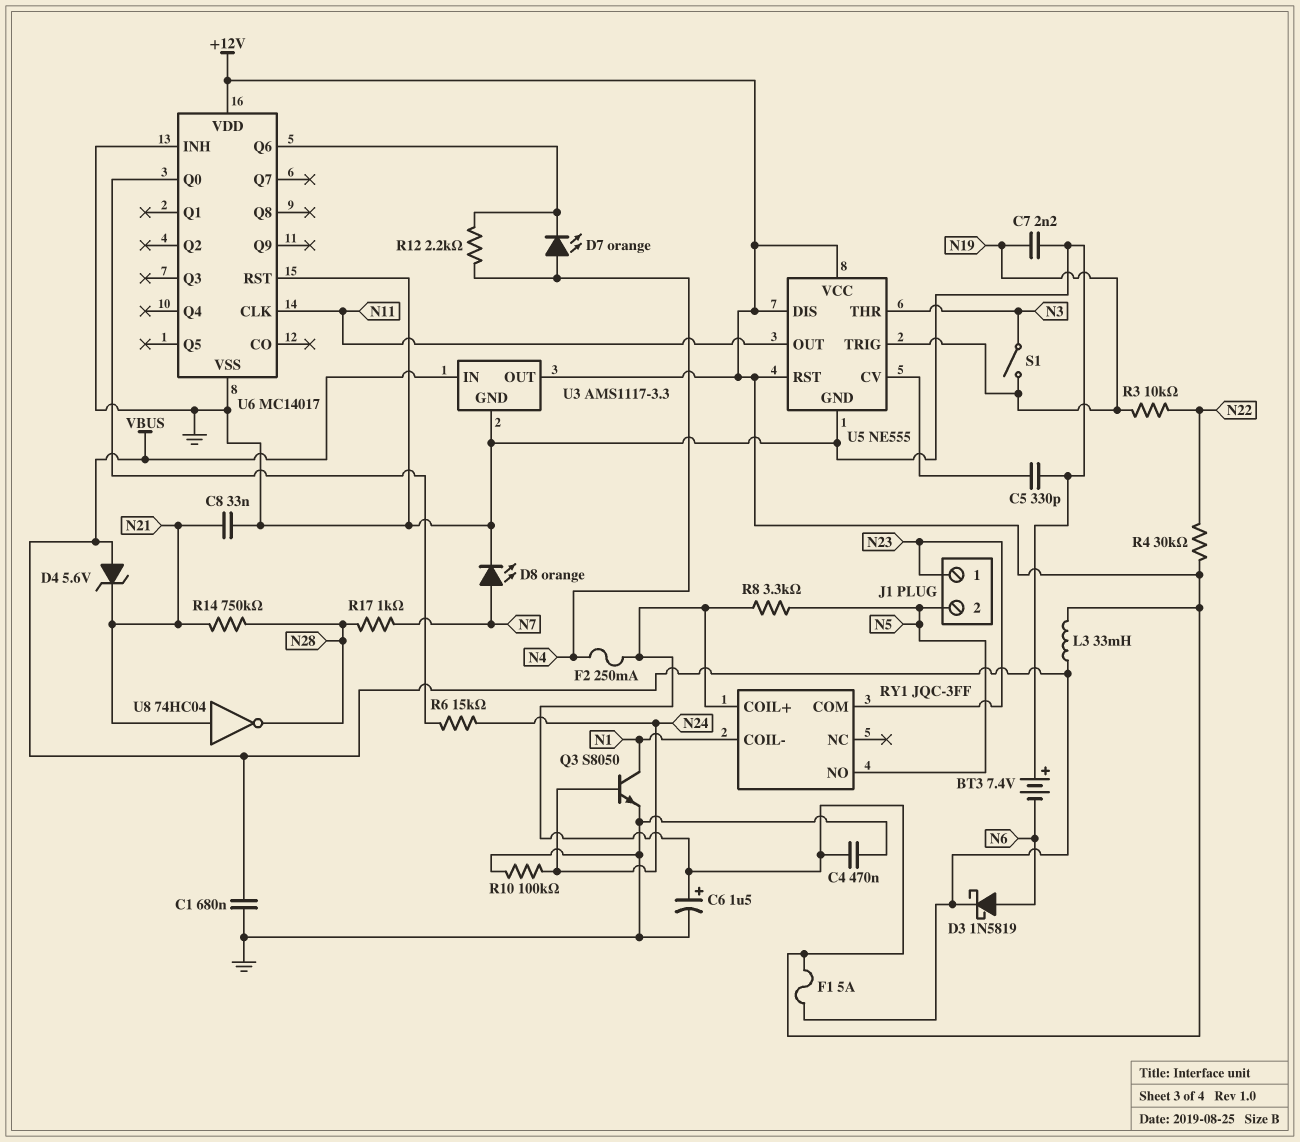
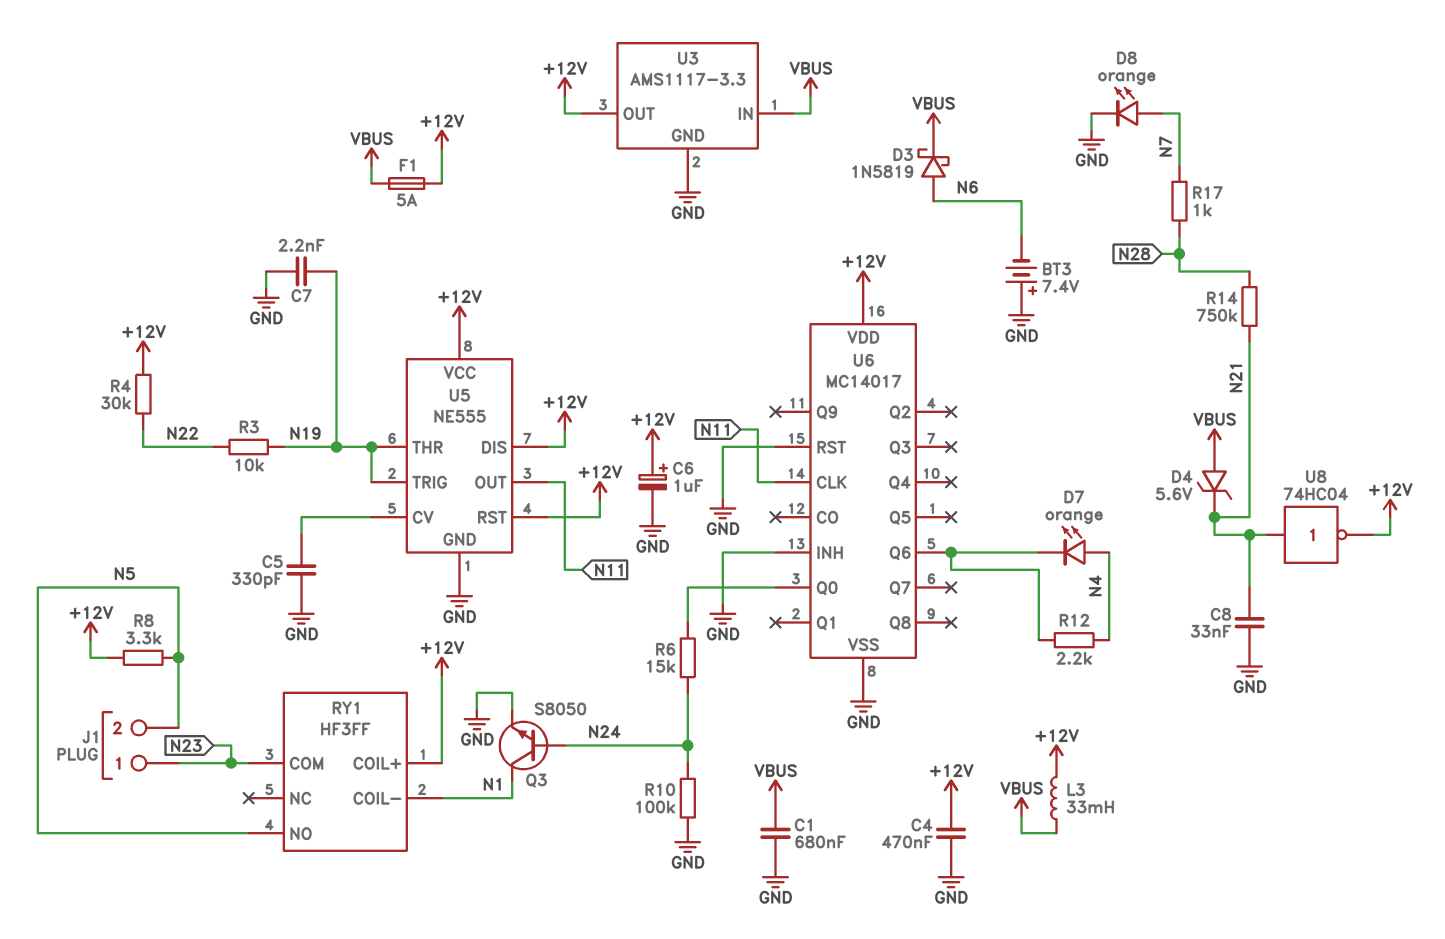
C6: 1.5uF (plus +12V, minus GND) -> 1uF (plus +12V, minus GND)
F2: 250mA (+12V, N4) -> none
RY1: JQC-3FF -> HF3FF
S1: switch (N3, N19) -> none
U5 pin THR: N3 -> N19
U8: NOT 74HC04 (in N21, out N28) -> NOT 74HC04 (in N21, out +12V)

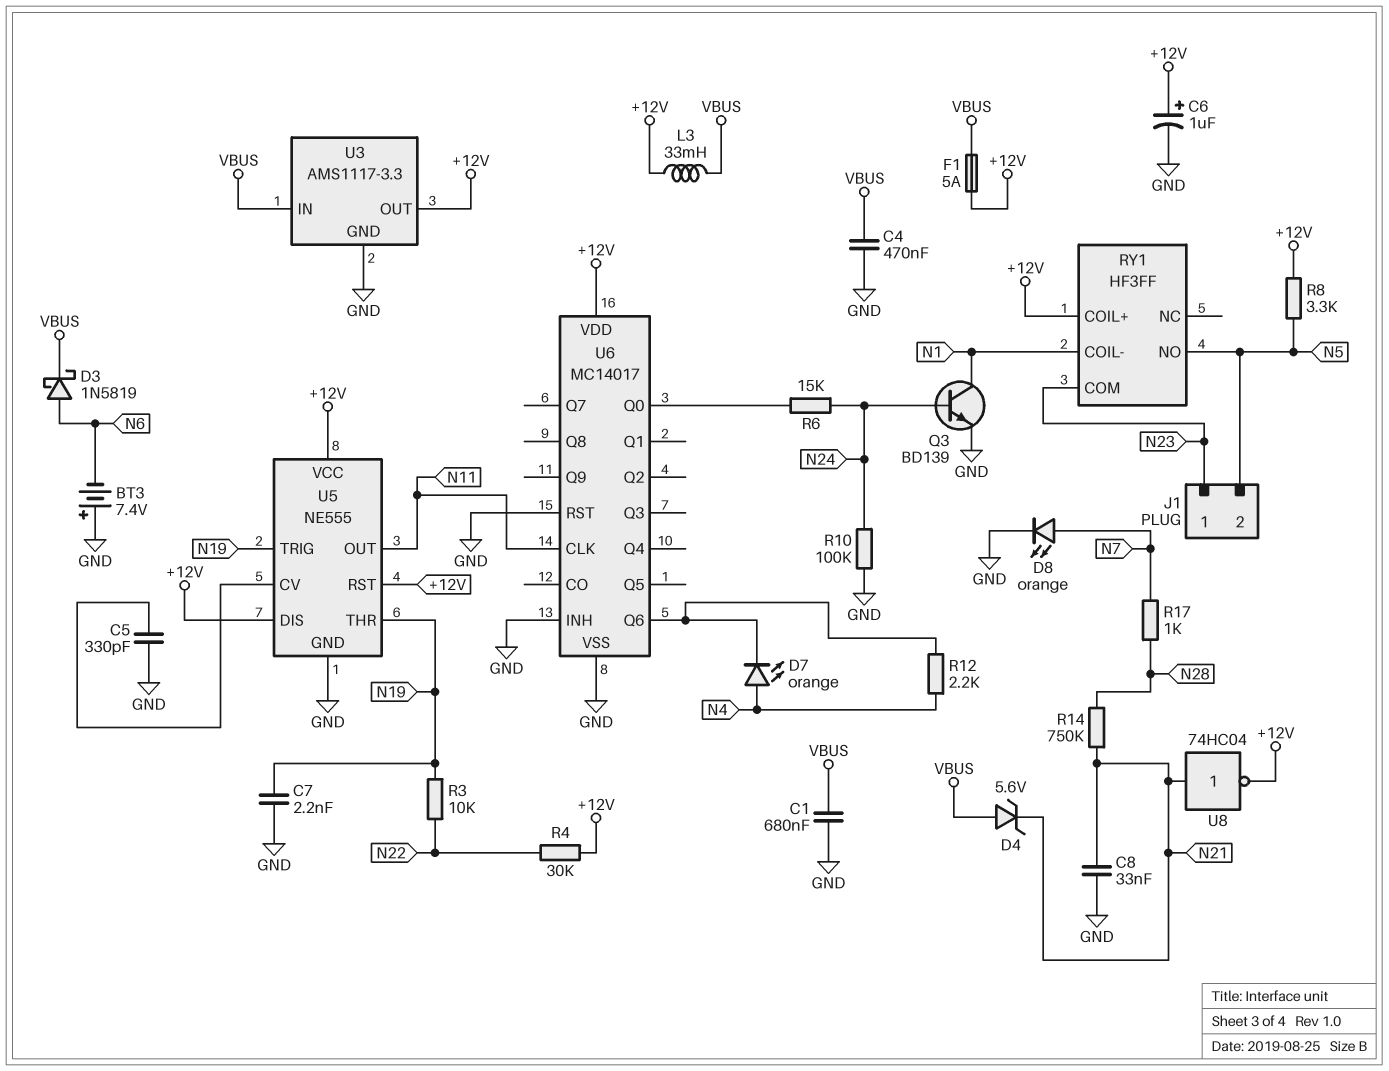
C4: 470nF (+12V, GND) -> 470nF (GND, VBUS)
Q3: NPN S8050 (B N24, C N1, E GND) -> NPN BD139 (B N24, C N1, E GND)

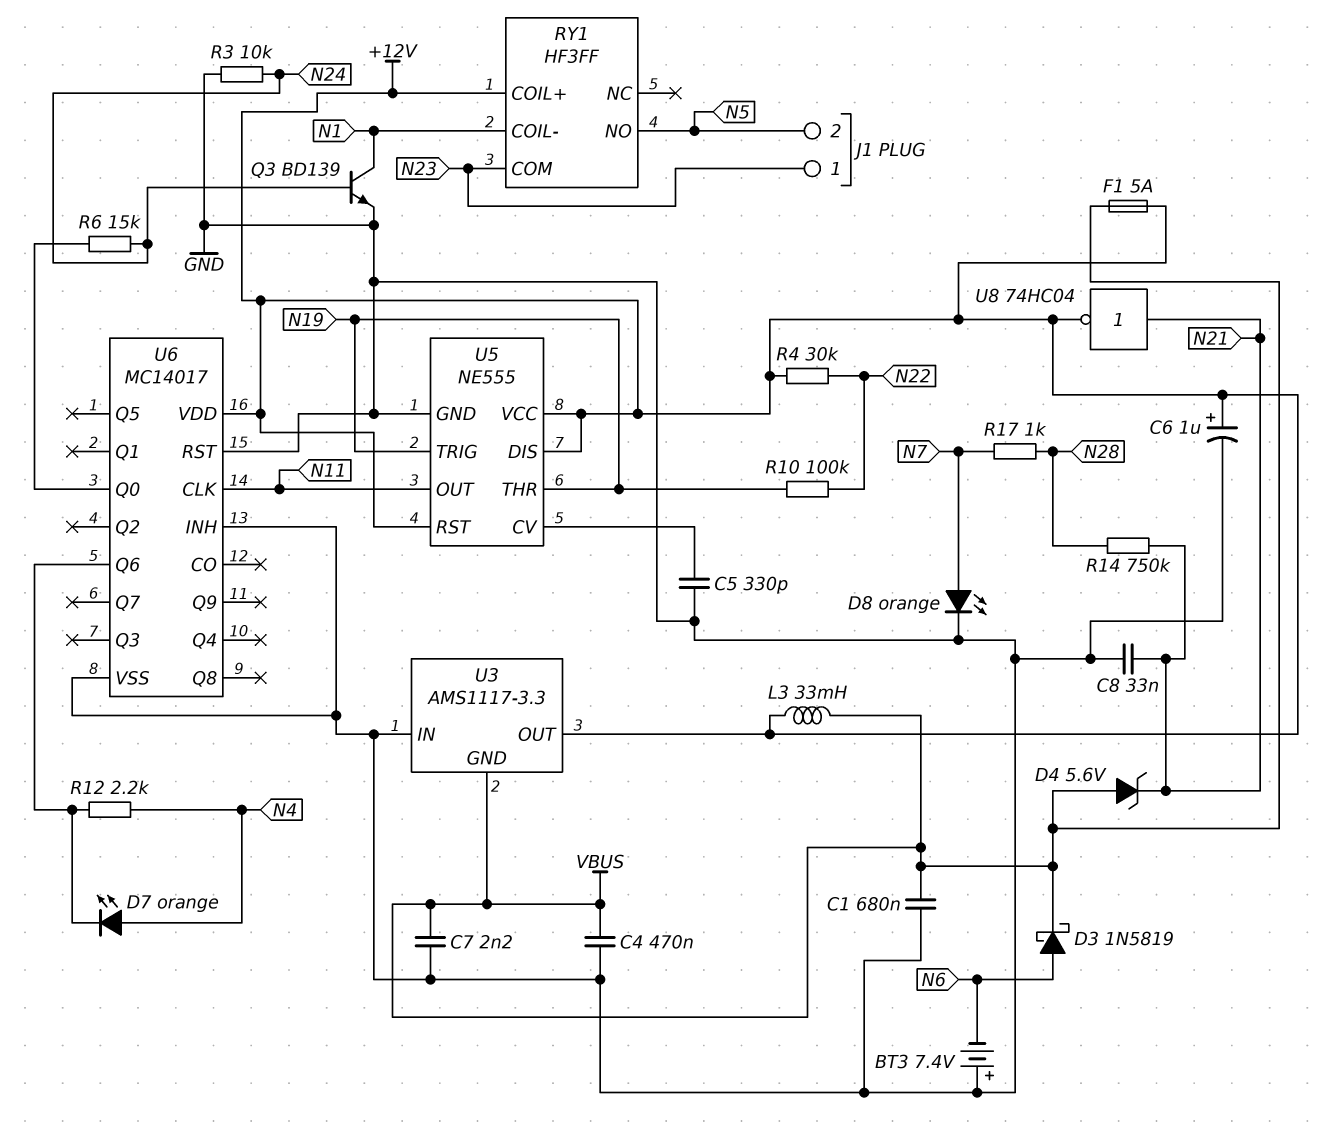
C7: 2.2nF (GND, N19) -> 2.2nF (GND, VBUS)
R3: 10k (N19, N22) -> 10k (GND, N24)
R8: 3.3k (+12V, N5) -> none
R10: 100k (GND, N24) -> 100k (N19, N22)
U3 pin GND: GND -> VBUS
U3 pin IN: VBUS -> GND

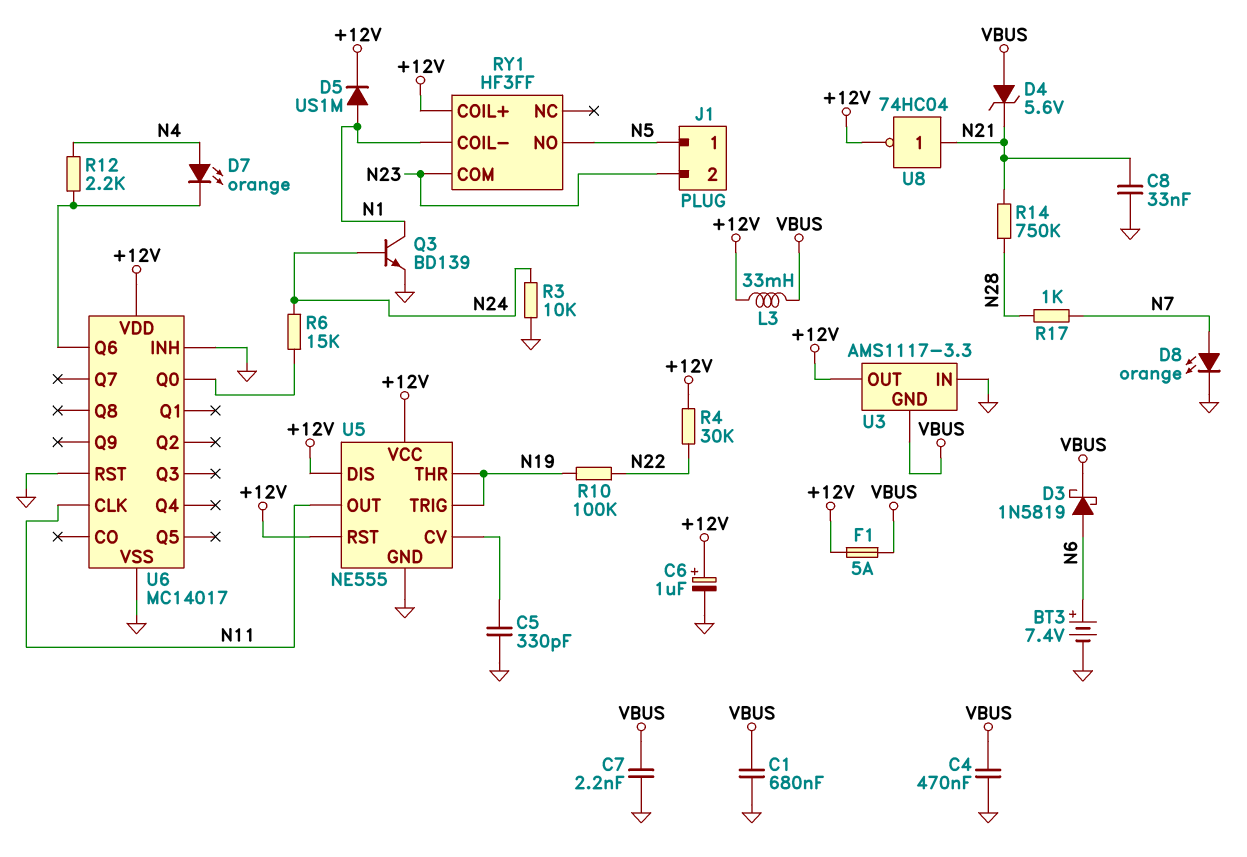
BT3: 7.4V (plus GND, minus N6) -> 7.4V (plus N6, minus GND)
D5: none -> diode US1M (A N1, K +12V)
J1 pin 1: N23 -> N5
J1 pin 2: N5 -> N23

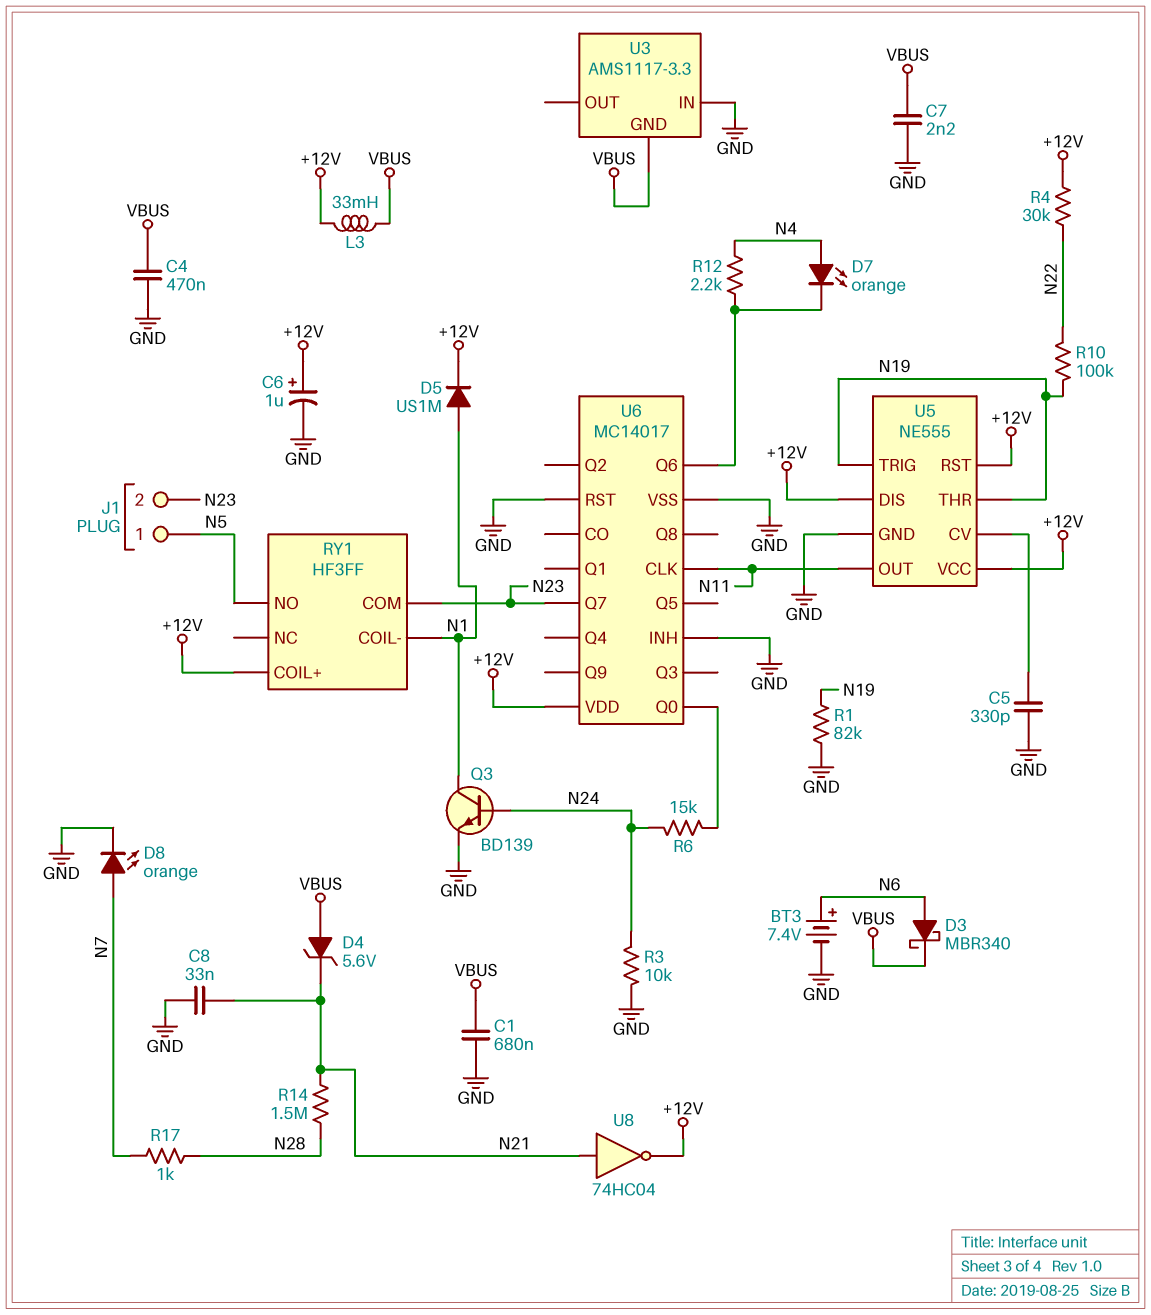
D3: schottky 1N5819 (A N6, K VBUS) -> schottky MBR340 (A N6, K VBUS)
F1: 5A (+12V, VBUS) -> none
R1: none -> 82k (GND, N19)
R14: 750k (N21, N28) -> 1.5M (N21, N28)
U3 pin OUT: +12V -> none
U6 pin Q7: none -> N23

